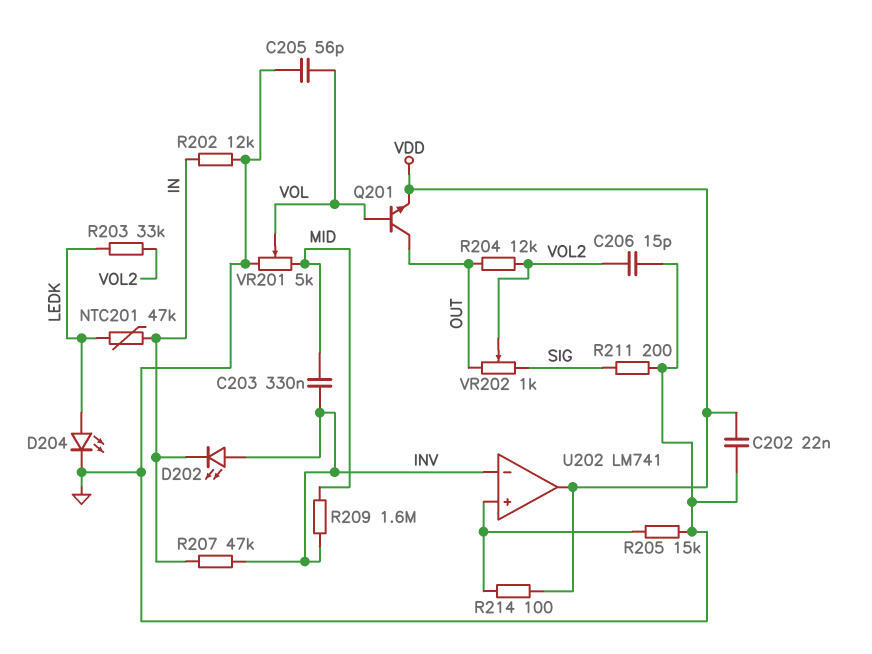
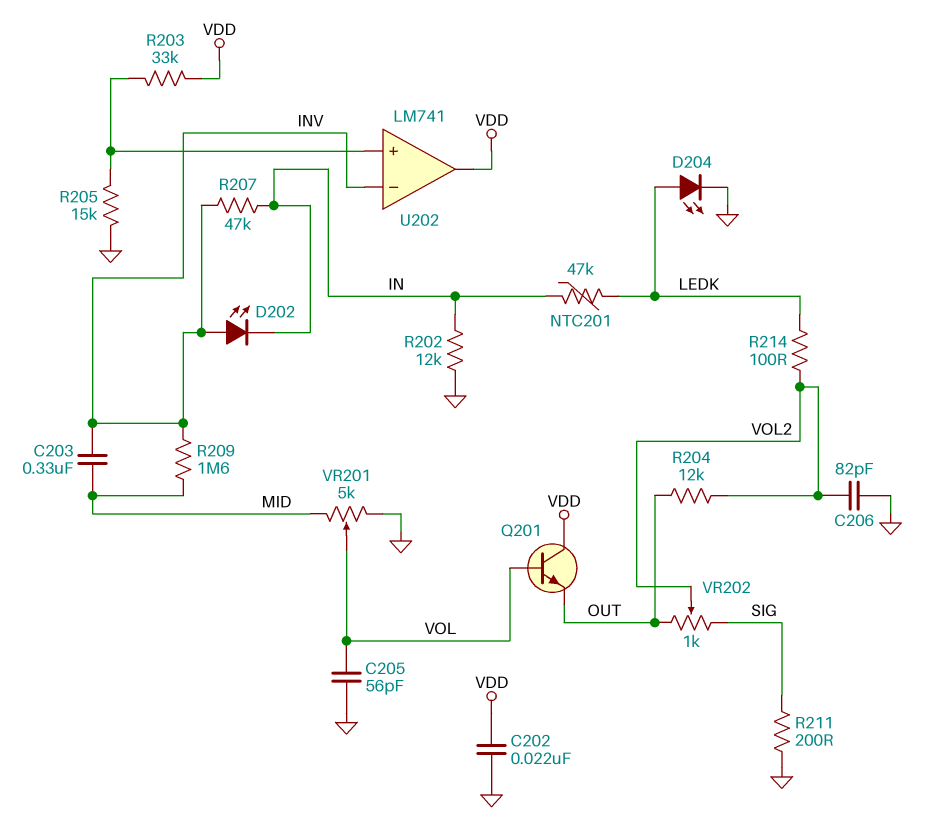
C206: 15pF (GND, VOL2) -> 82pF (GND, VOL2)
Q201: NPN (B VOL, C OUT, E VDD) -> NPN (B VOL, C VDD, E OUT)
R203: 33k (LEDK, VOL2) -> 33k (U202/in+, VDD)
R214: 100 (U202/in+, VDD) -> 100 (LEDK, VOL2)

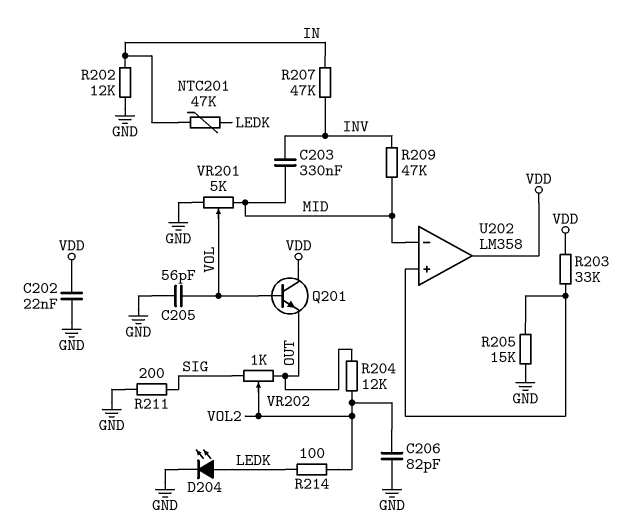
D202: LED (A INV, K IN) -> none
R209: 1.6M (INV, MID) -> 47k (INV, MID)
U202: LM741 -> LM358
U202 pin in-: INV -> MID

